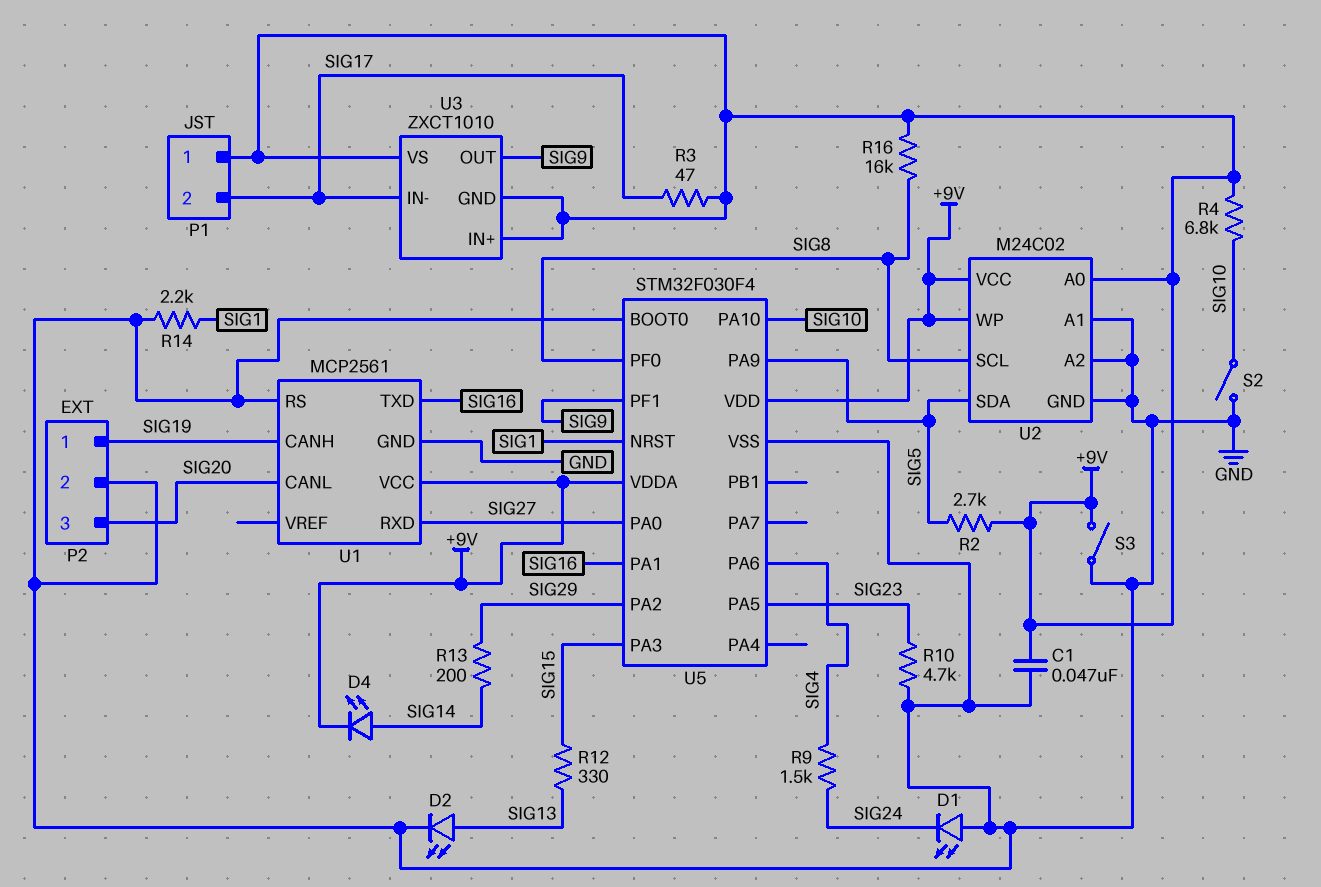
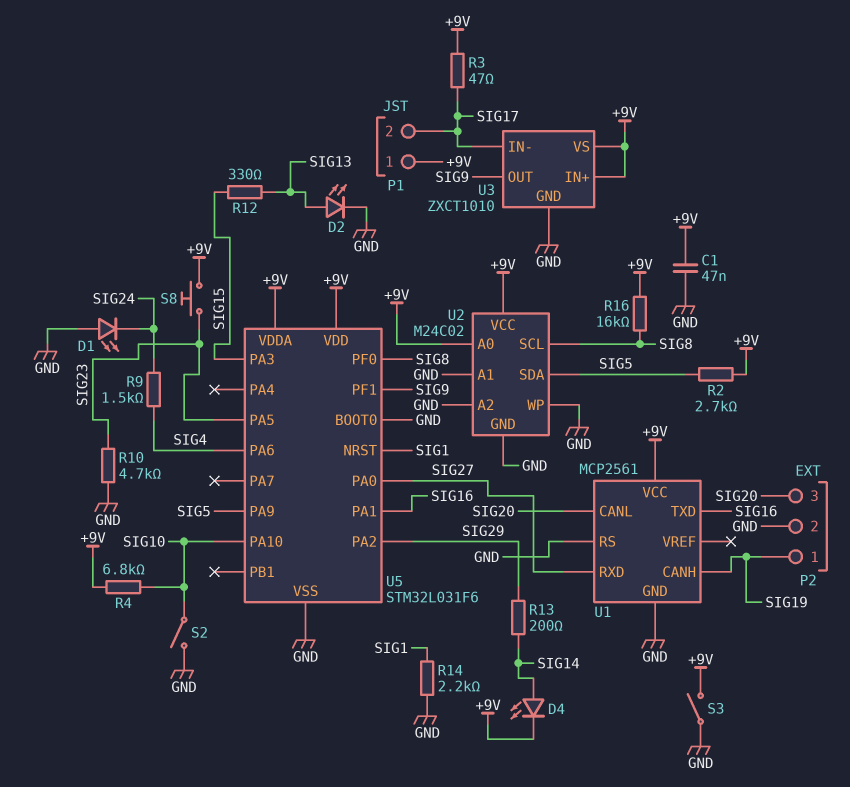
S8: none -> button (+9V, SIG23)
U2 pin WP: +9V -> GND
U3 pin GND: +9V -> GND
U5: STM32F030F4 -> STM32L031F6

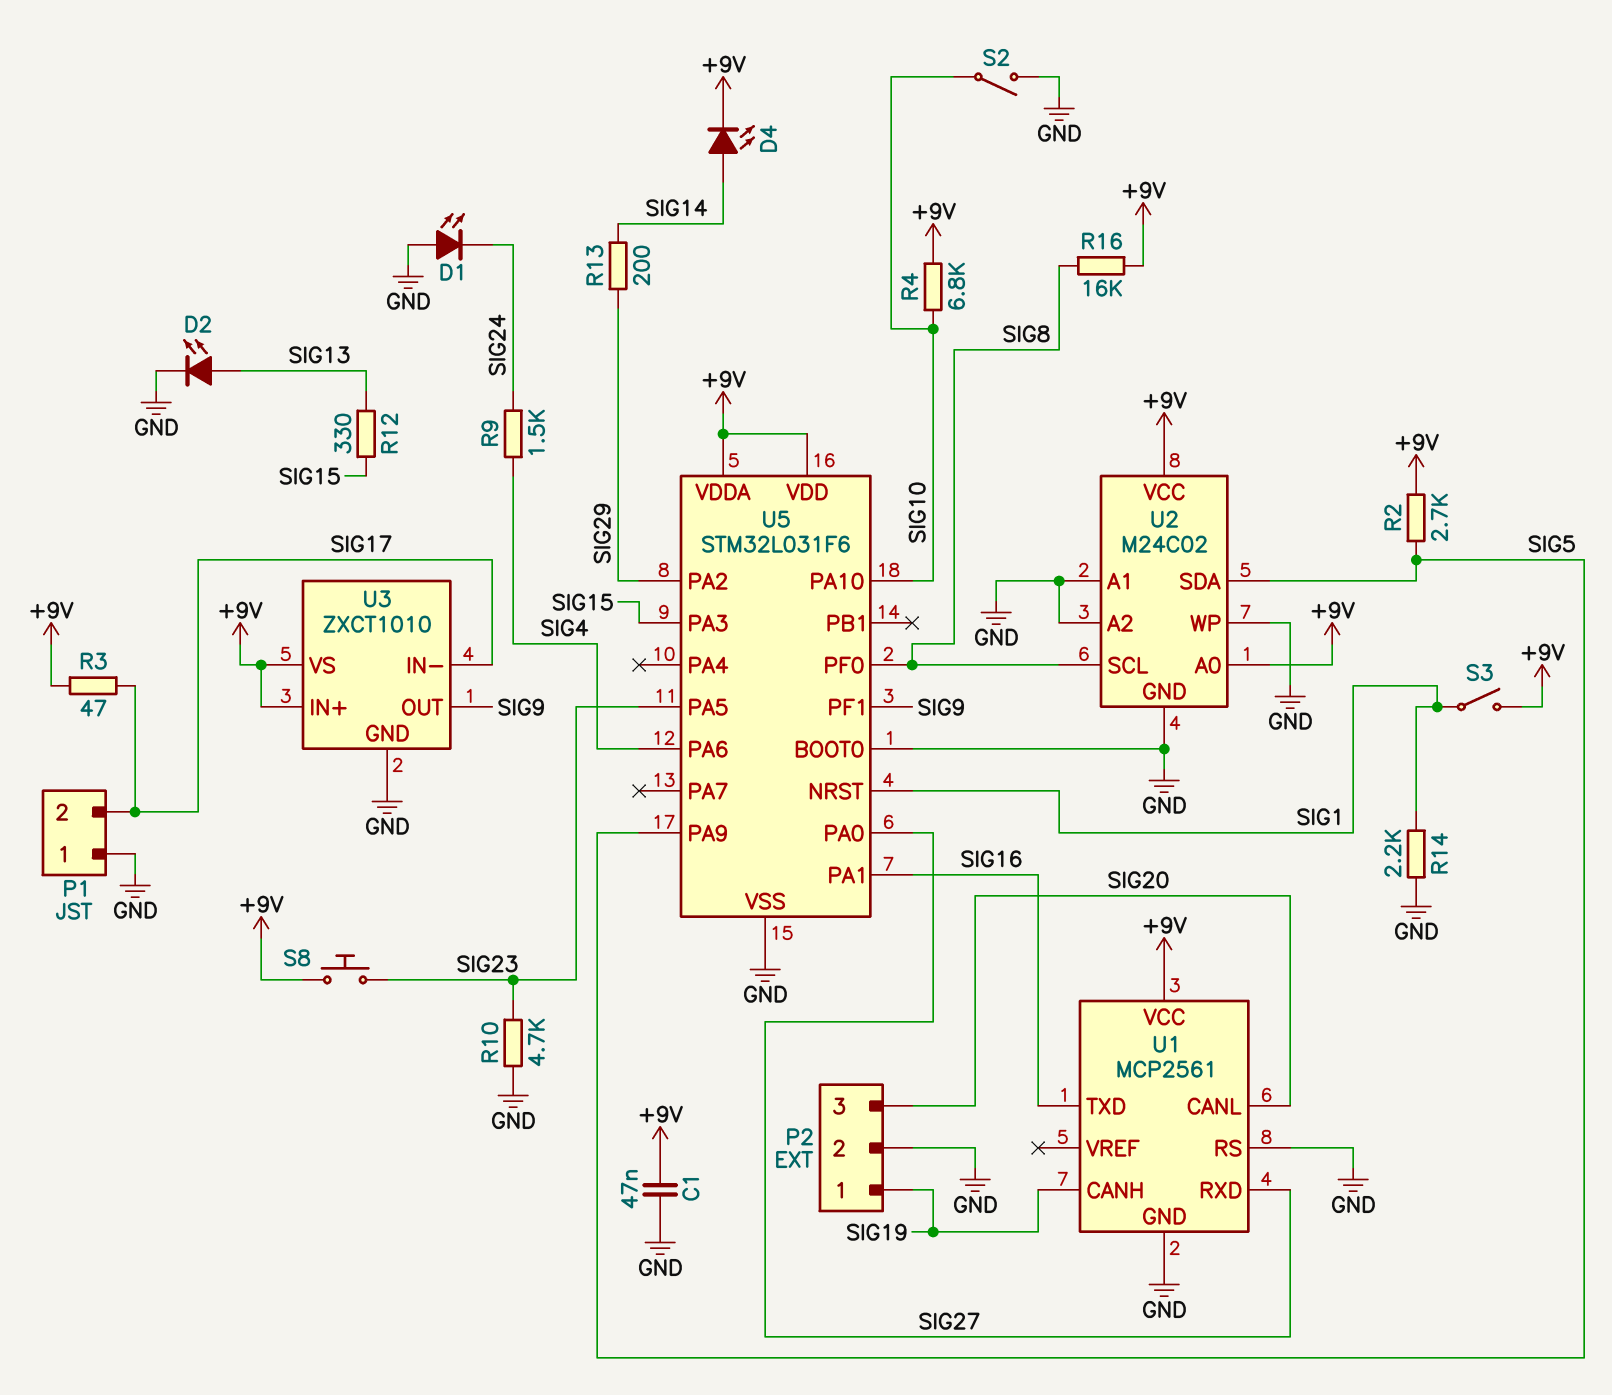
P1 pin 1: +9V -> GND
S3: switch (+9V, GND) -> switch (+9V, SIG1)

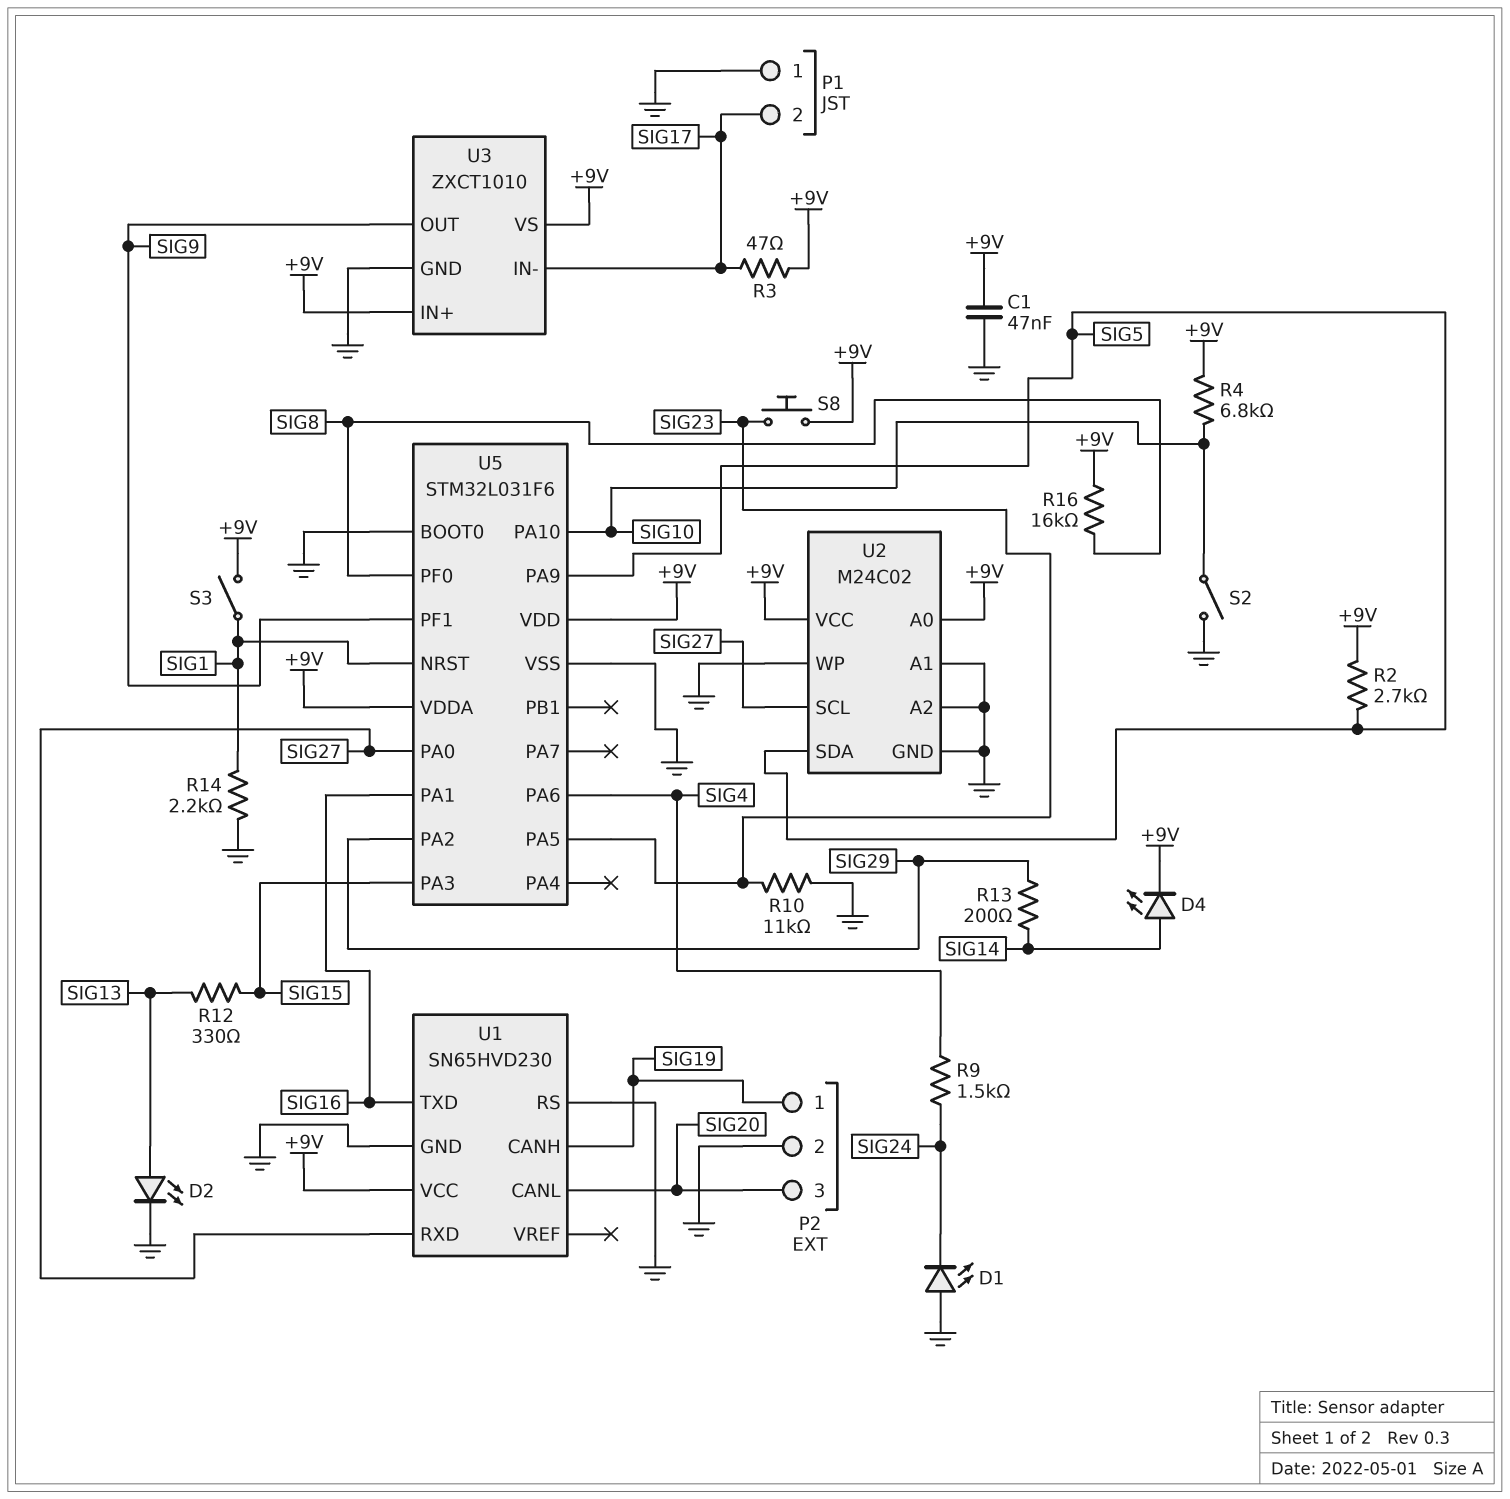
R10: 4.7k (GND, SIG23) -> 11k (GND, SIG23)
U1: MCP2561 -> SN65HVD230
U2 pin SCL: SIG8 -> SIG27

